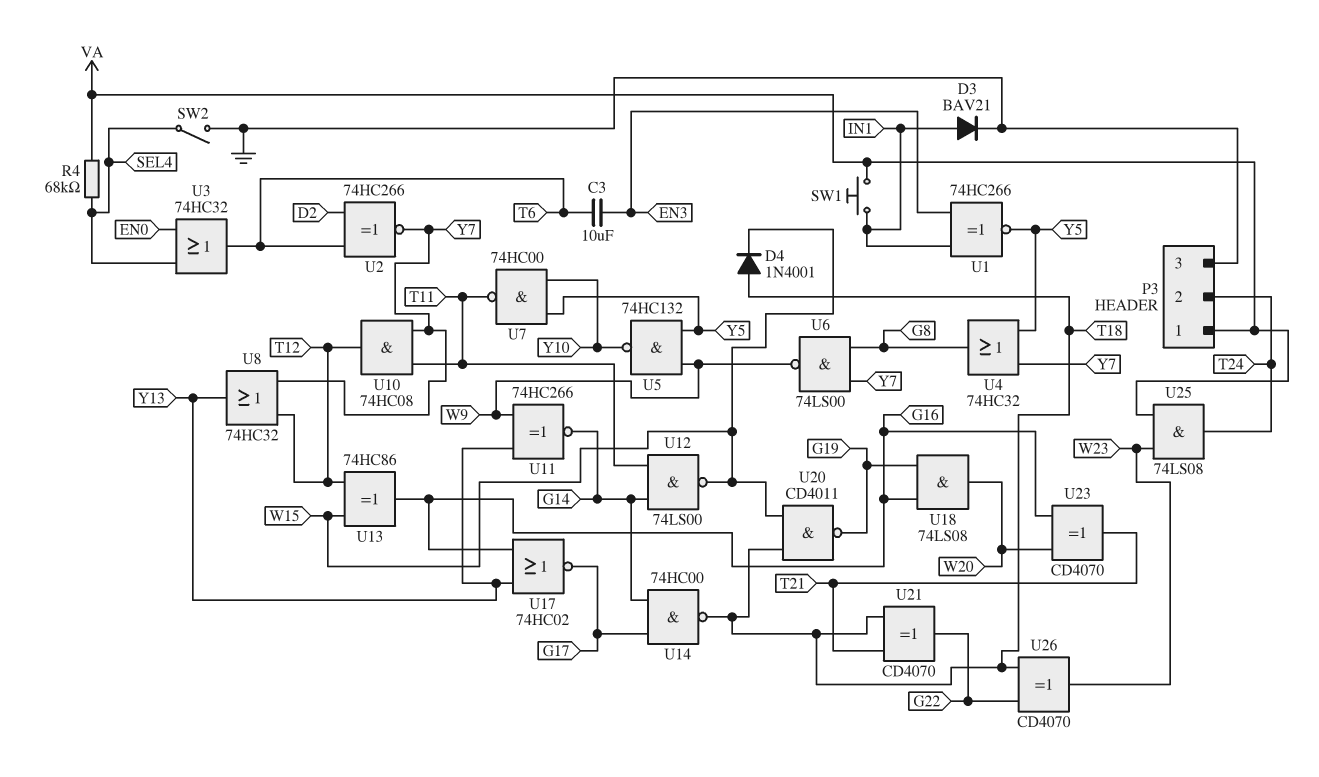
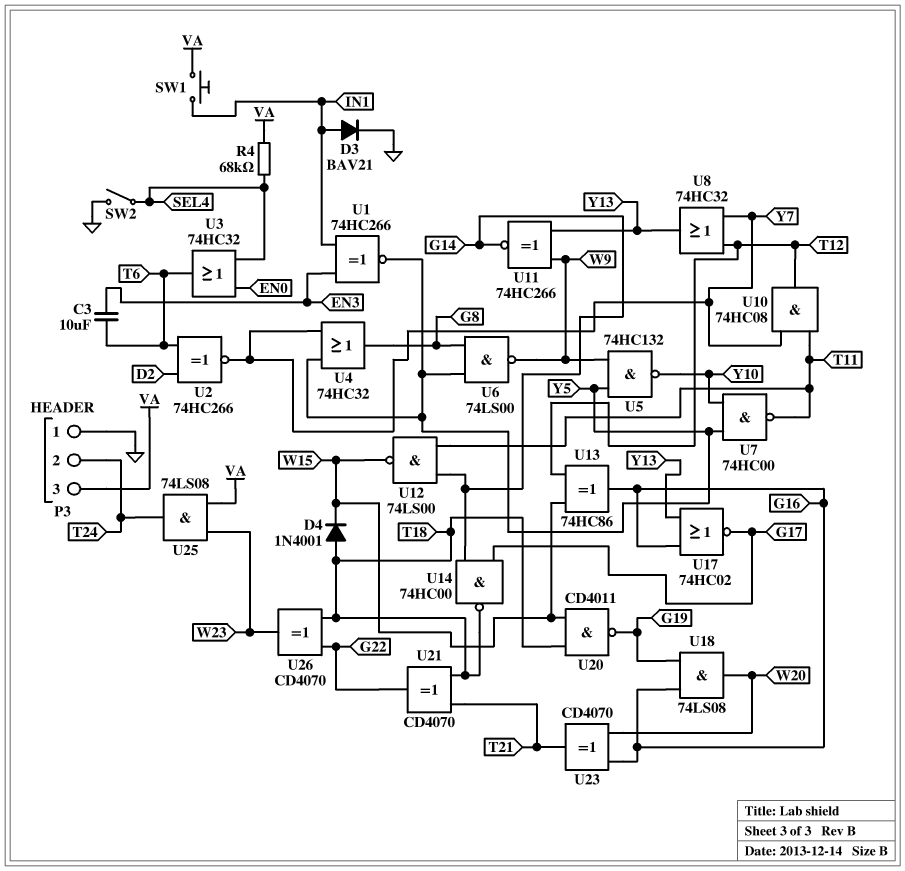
P3 pin 1: VA -> GND
P3 pin 3: GND -> VA
U6: NAND 74LS00 (in G8, in Y7, out W9) -> NAND 74LS00 (in G8, in Y5, out W9)

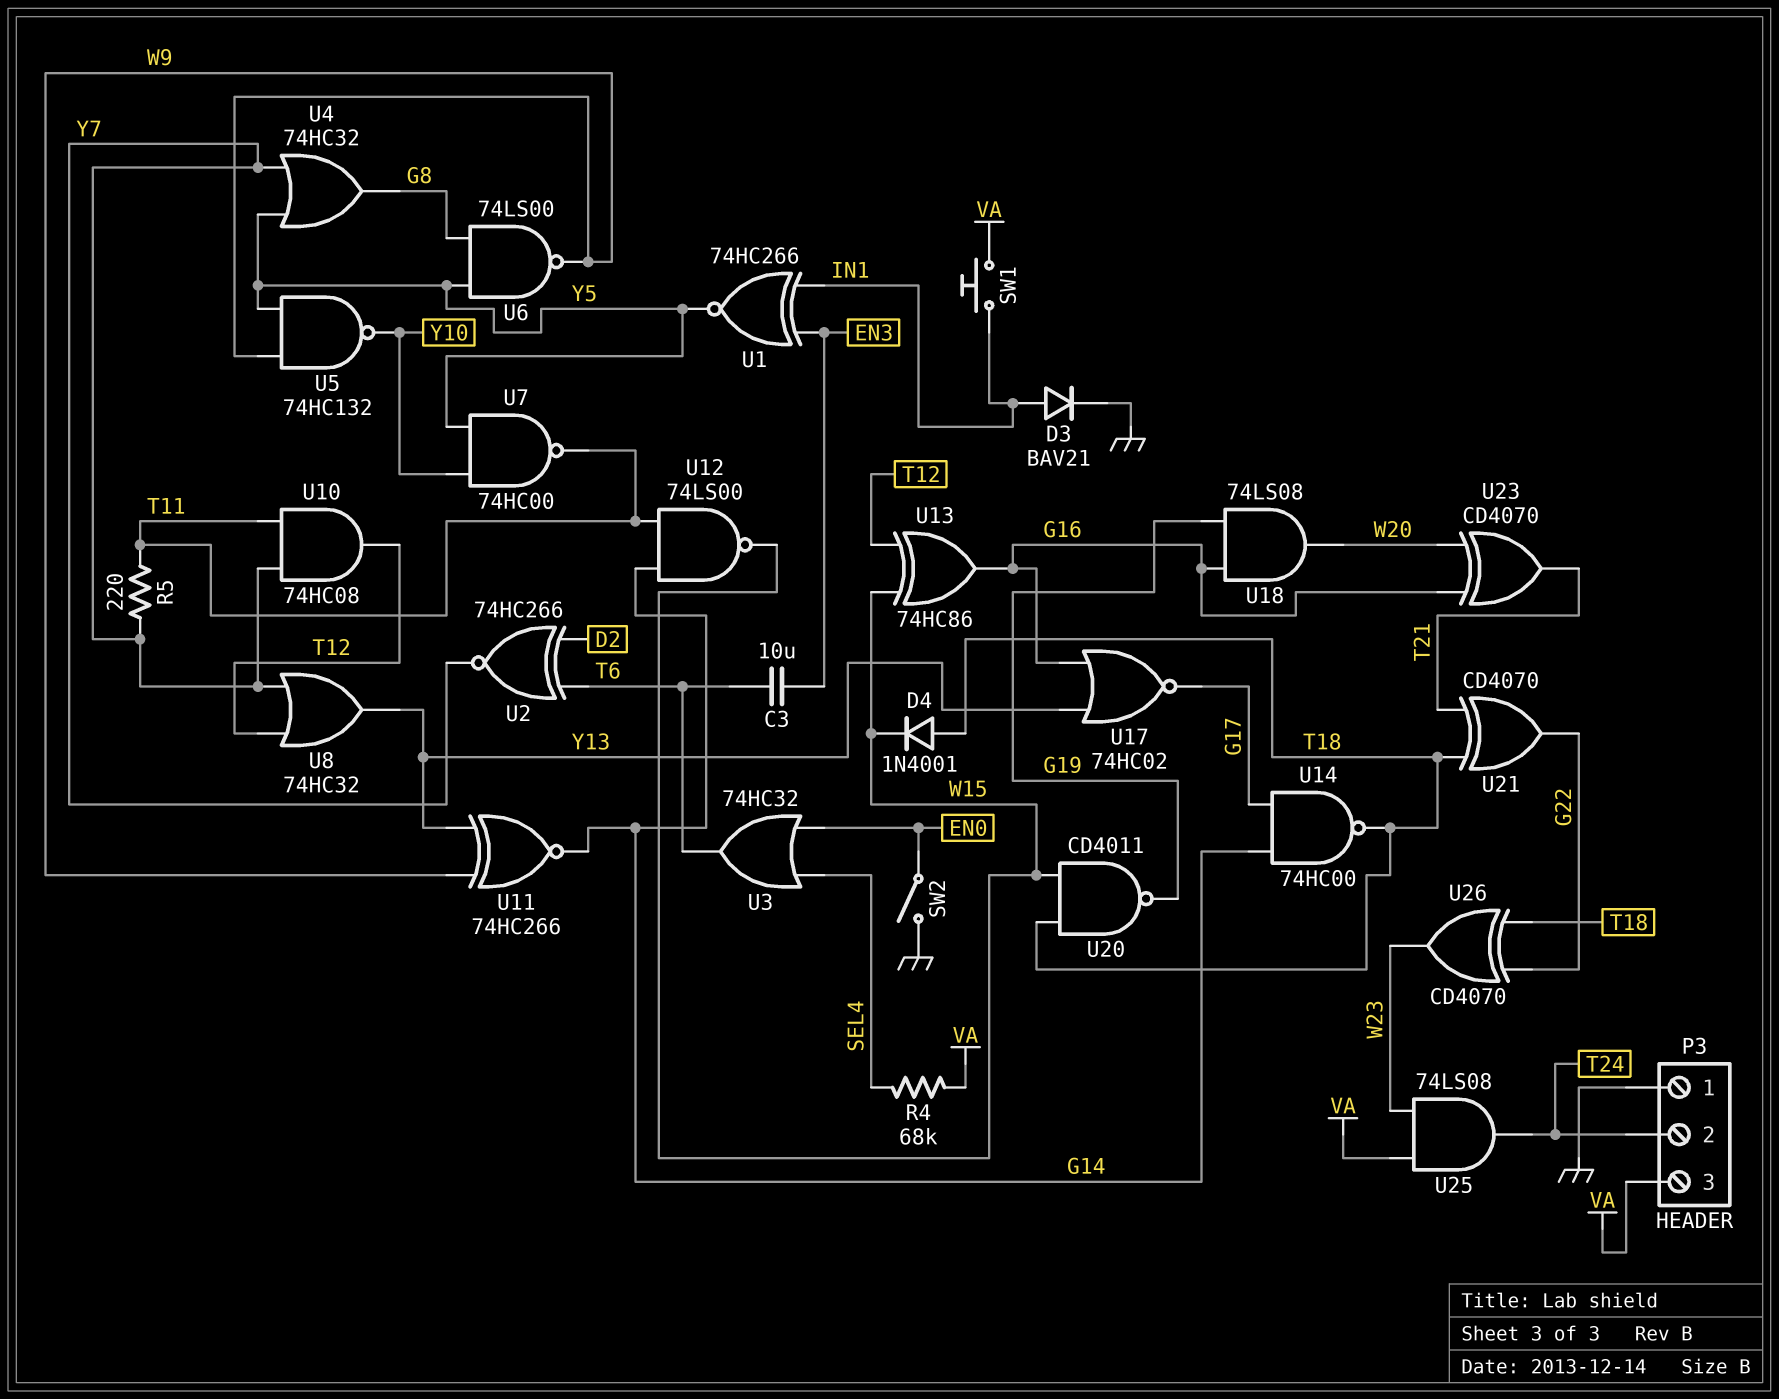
R5: none -> 220 (T11, Y7)
SW2: switch (GND, SEL4) -> switch (EN0, GND)

